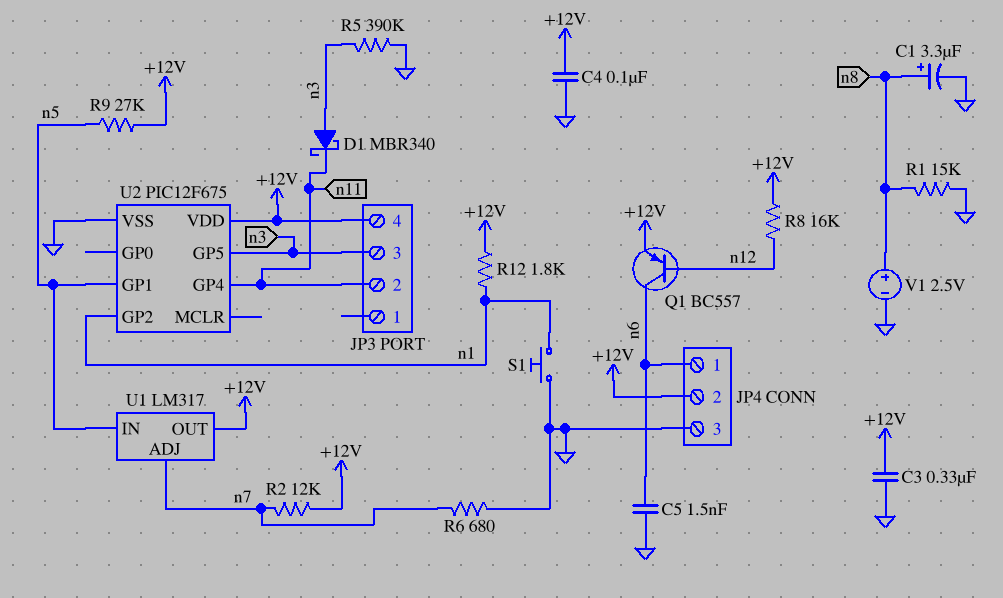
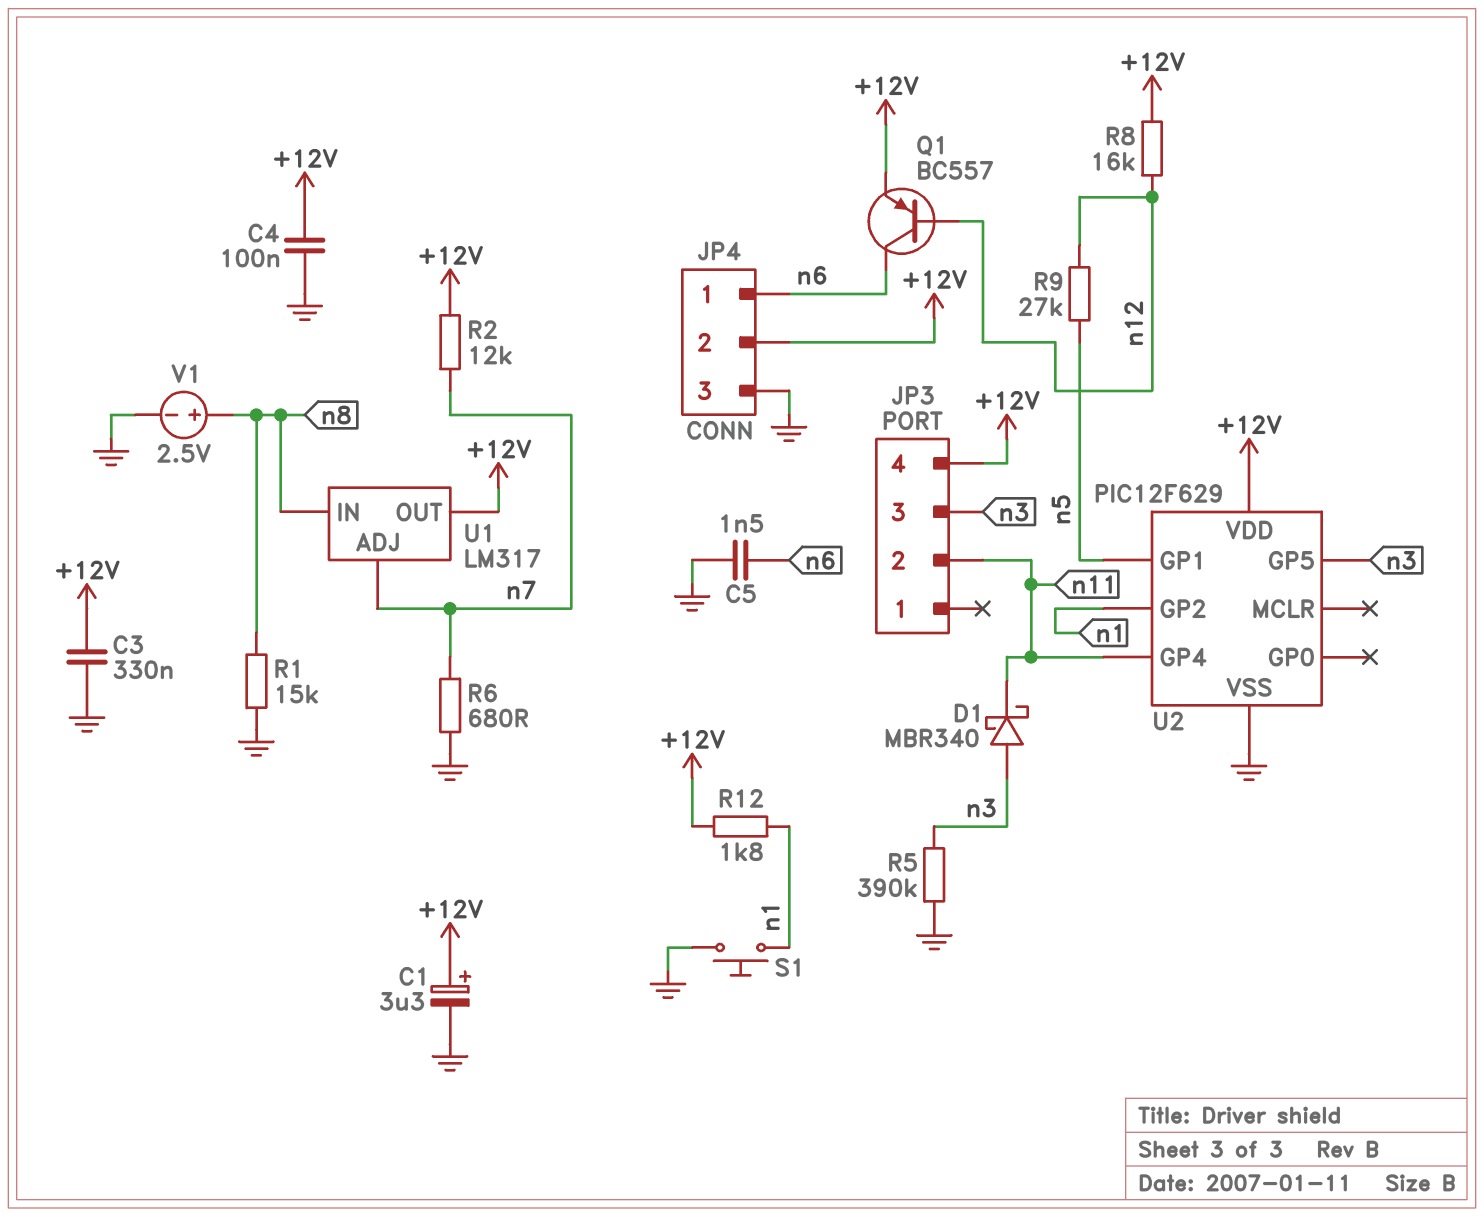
C1: 3.3uF (plus n8, minus GND) -> 3.3uF (plus +12V, minus GND)
R9: 27k (+12V, n5) -> 27k (n5, n12)
U1 pin IN: n5 -> n8
U2: PIC12F675 -> PIC12F629

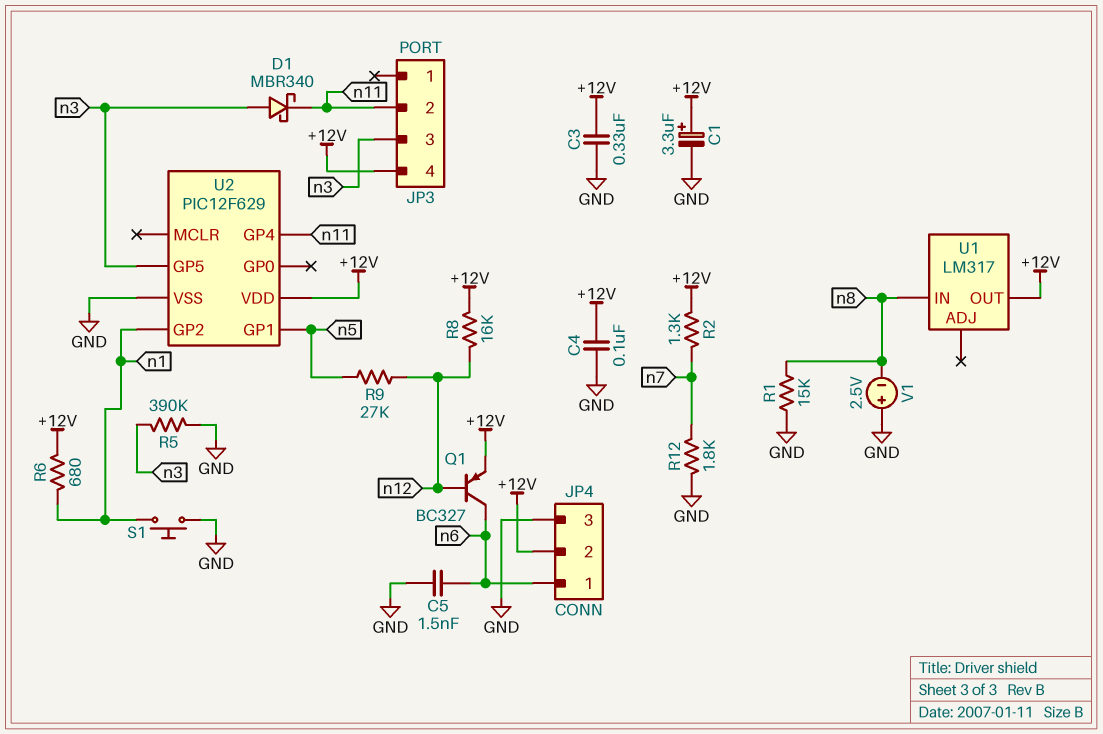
Q1: PNP BC557 (B n12, C n6, E +12V) -> PNP BC327 (B n12, C n6, E +12V)
R2: 12k (+12V, n7) -> 1.3k (+12V, n7)
R6: 680 (GND, n7) -> 680 (+12V, n1)
R12: 1.8k (+12V, n1) -> 1.8k (GND, n7)
U1 pin ADJ: n7 -> none
V1: 2.5V (plus n8, minus GND) -> 2.5V (plus GND, minus n8)

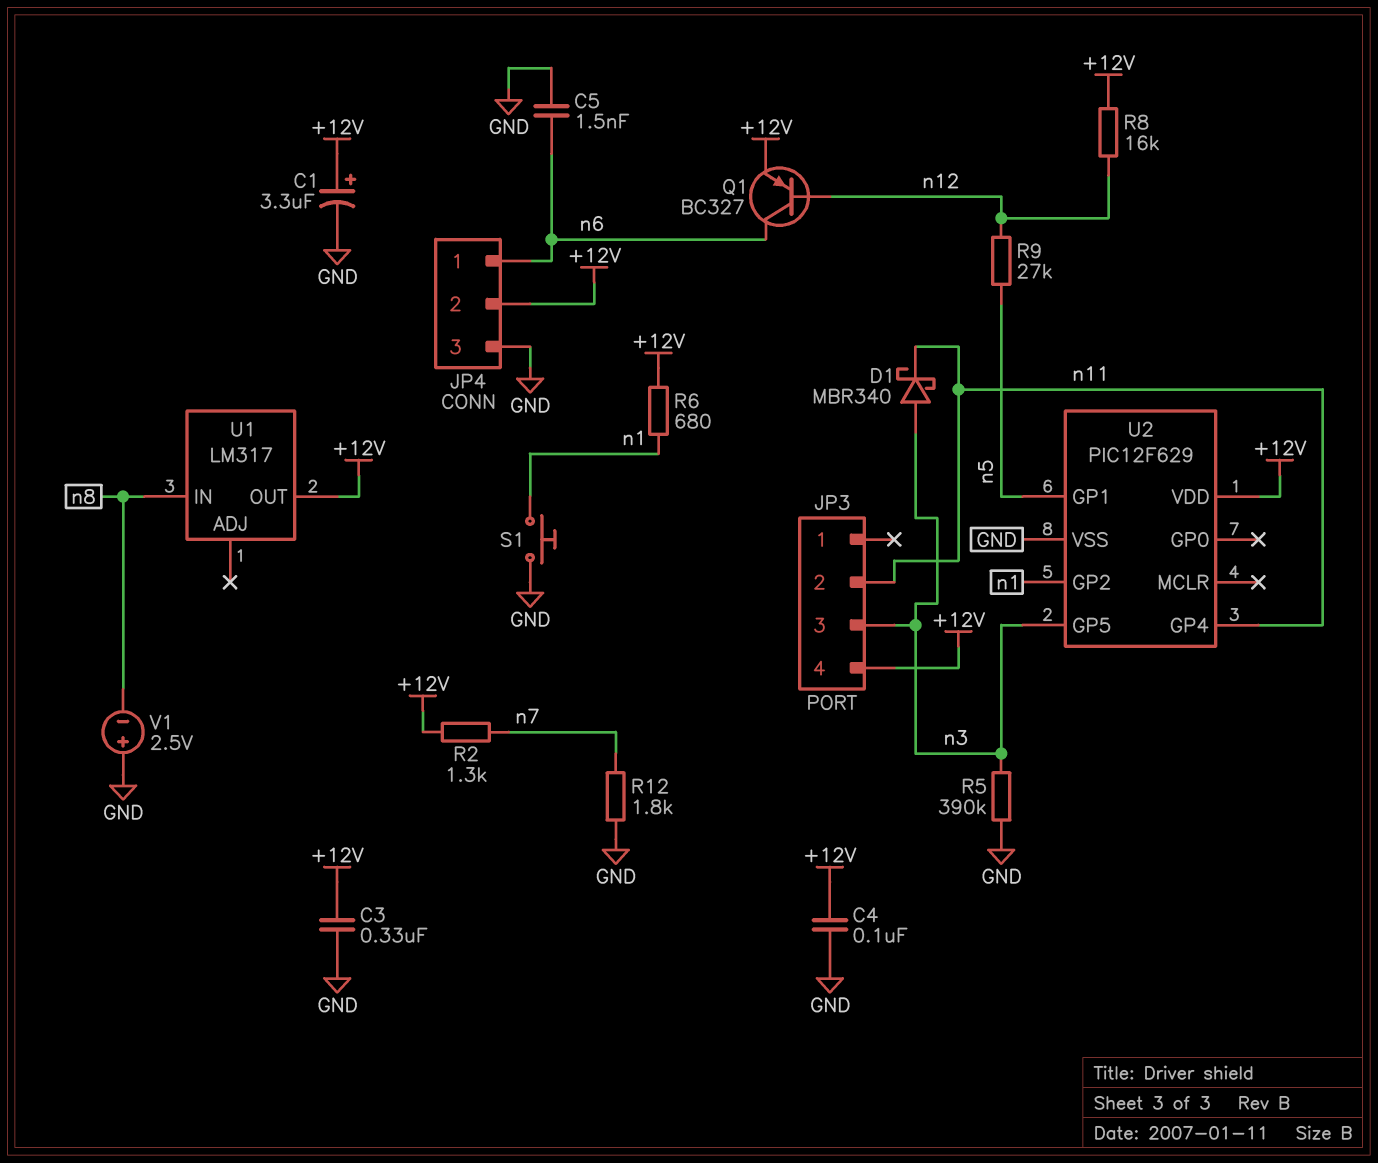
R1: 15k (GND, n8) -> none

